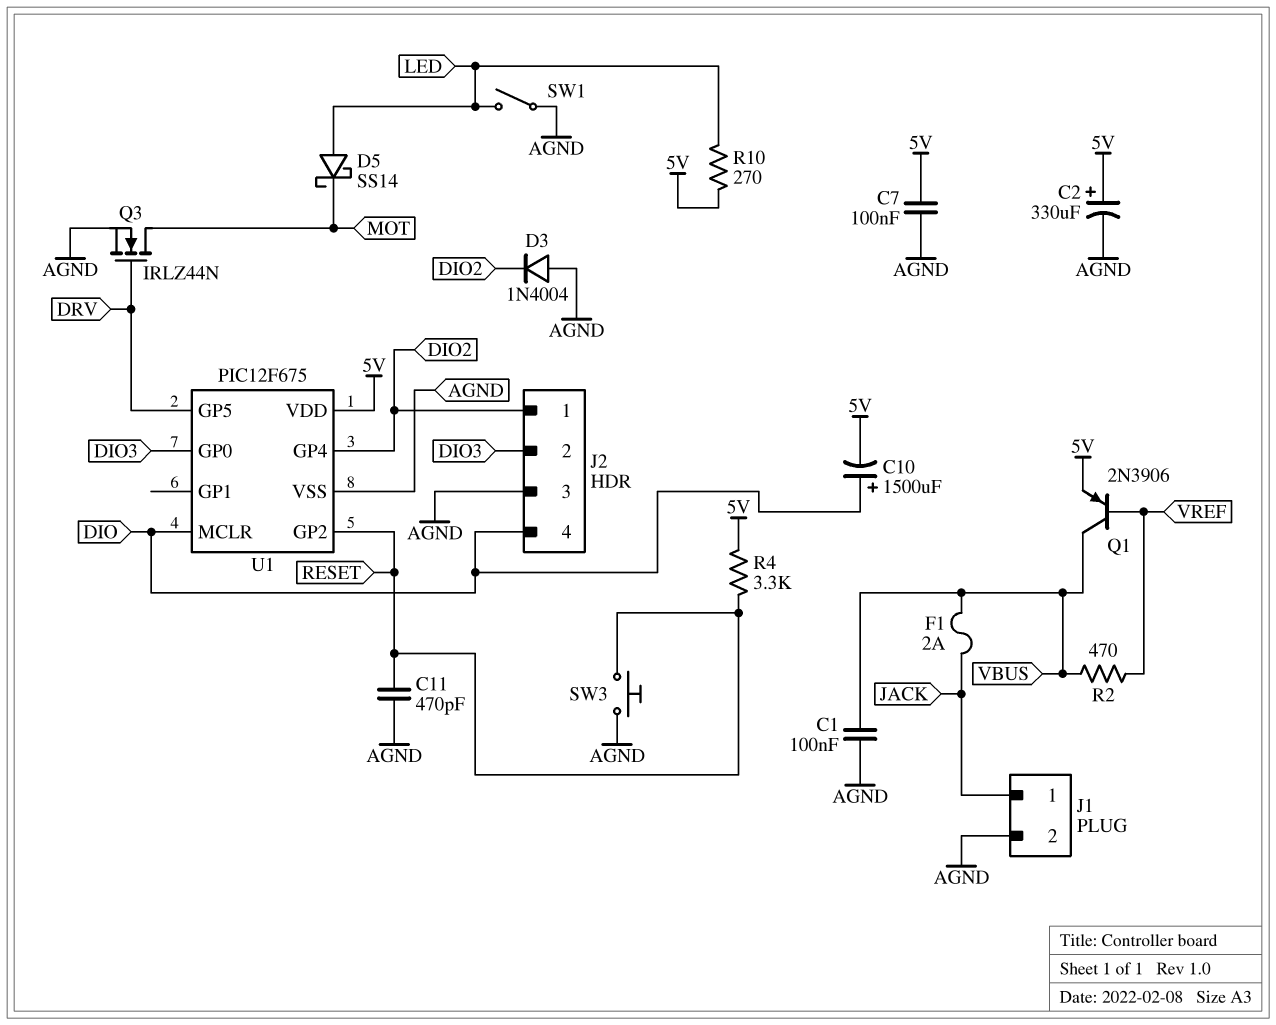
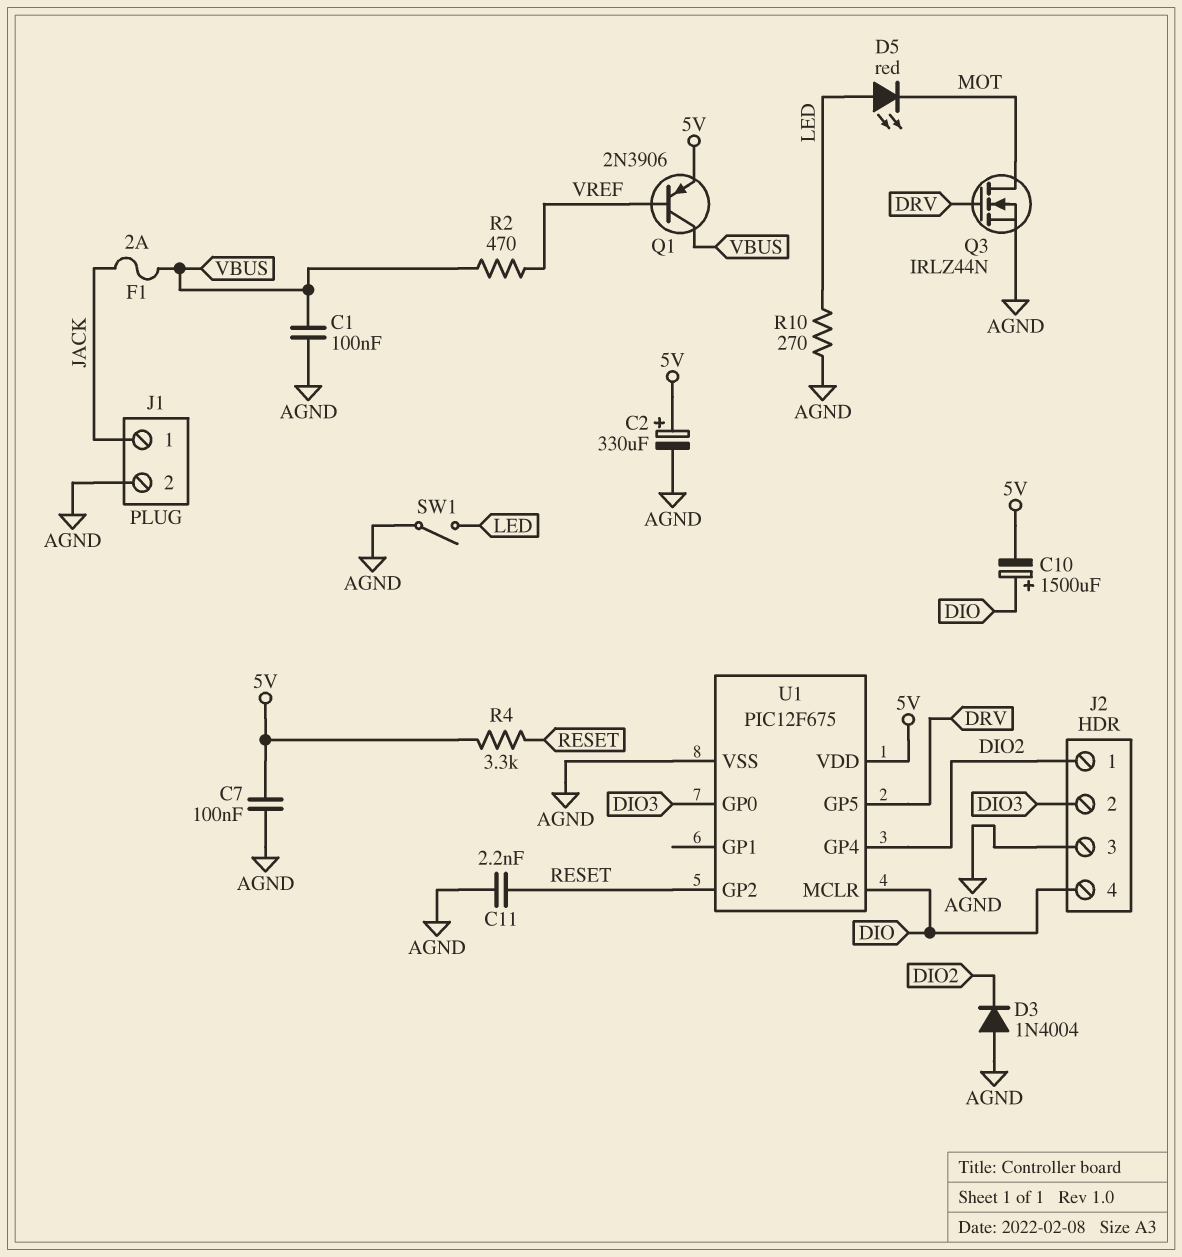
C11: 470pF (AGND, RESET) -> 2.2nF (AGND, RESET)
D5: schottky SS14 (A LED, K MOT) -> LED red (A LED, K MOT)
R10: 270 (5V, LED) -> 270 (AGND, LED)
SW3: button (AGND, RESET) -> none

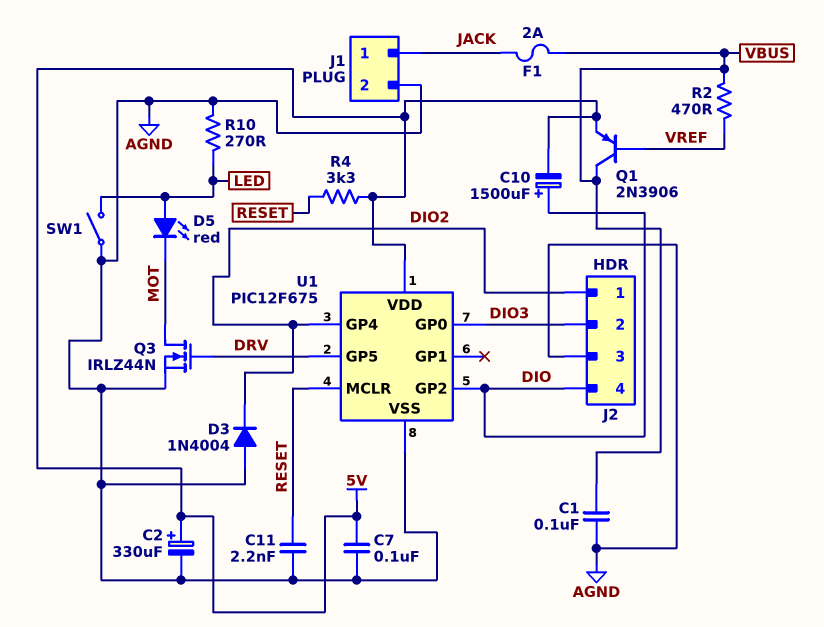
U1 pin GP2: RESET -> DIO
U1 pin MCLR: DIO -> RESET

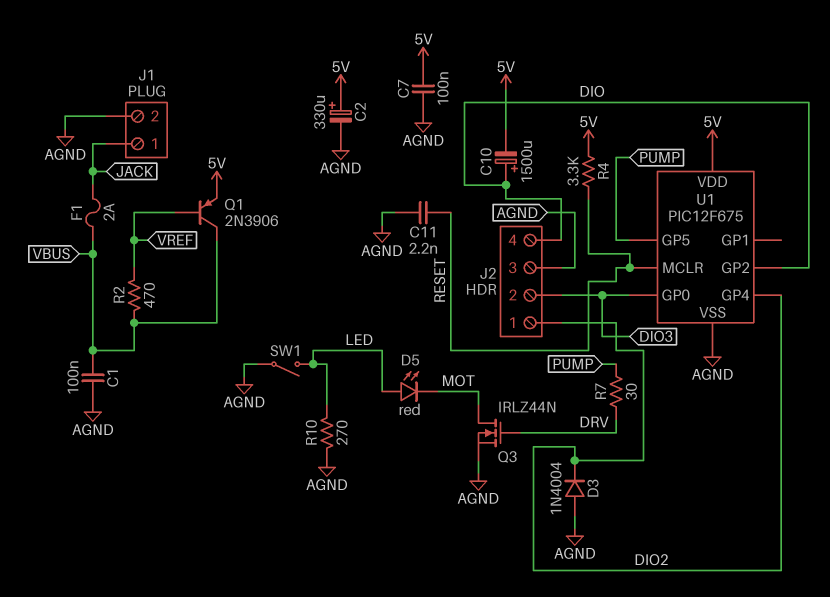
R7: none -> 30 (DRV, PUMP)
U1 pin GP5: DRV -> PUMP

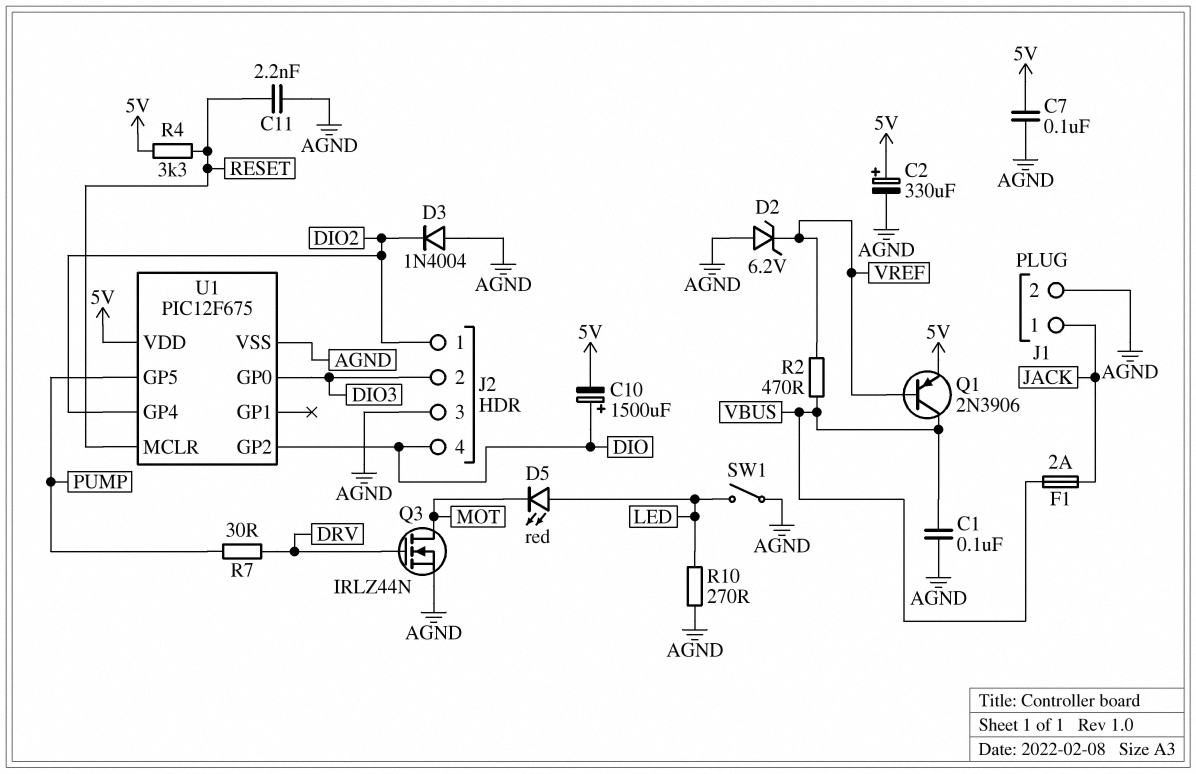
D2: none -> zener 6.2V (A AGND, K VREF)

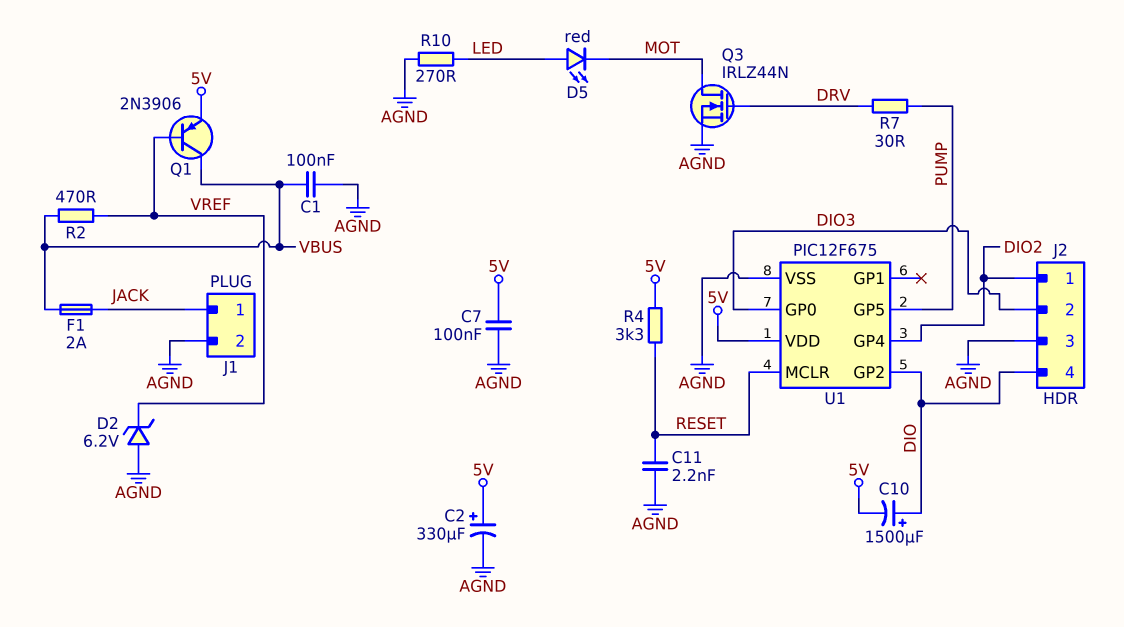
D3: diode 1N4004 (A AGND, K DIO2) -> none
SW1: switch (AGND, LED) -> none

